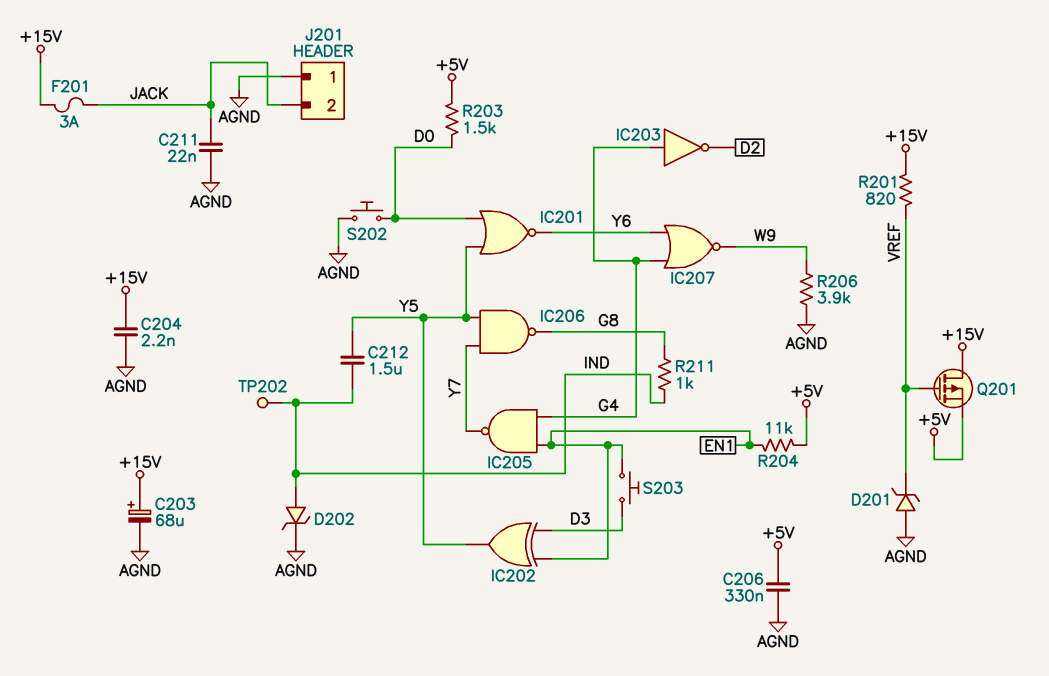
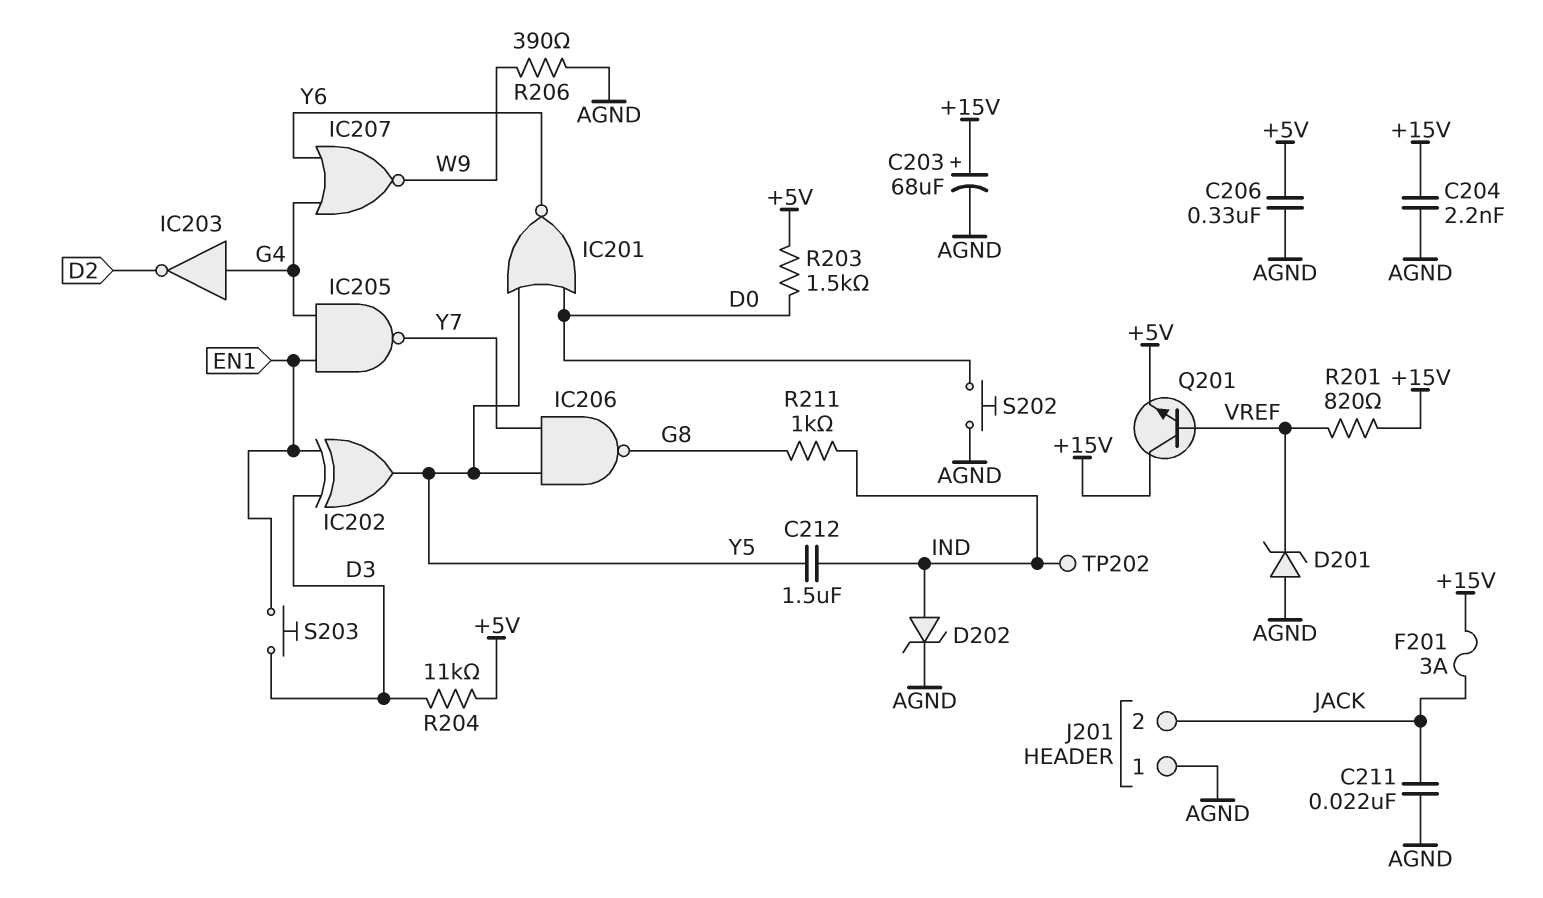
Q201: PMOS (G VREF, D +15V, S +5V) -> NPN (B VREF, C +15V, E +5V)
R204: 11k (+5V, EN1) -> 11k (+5V, D3)
R206: 3.9k (AGND, W9) -> 390 (AGND, W9)

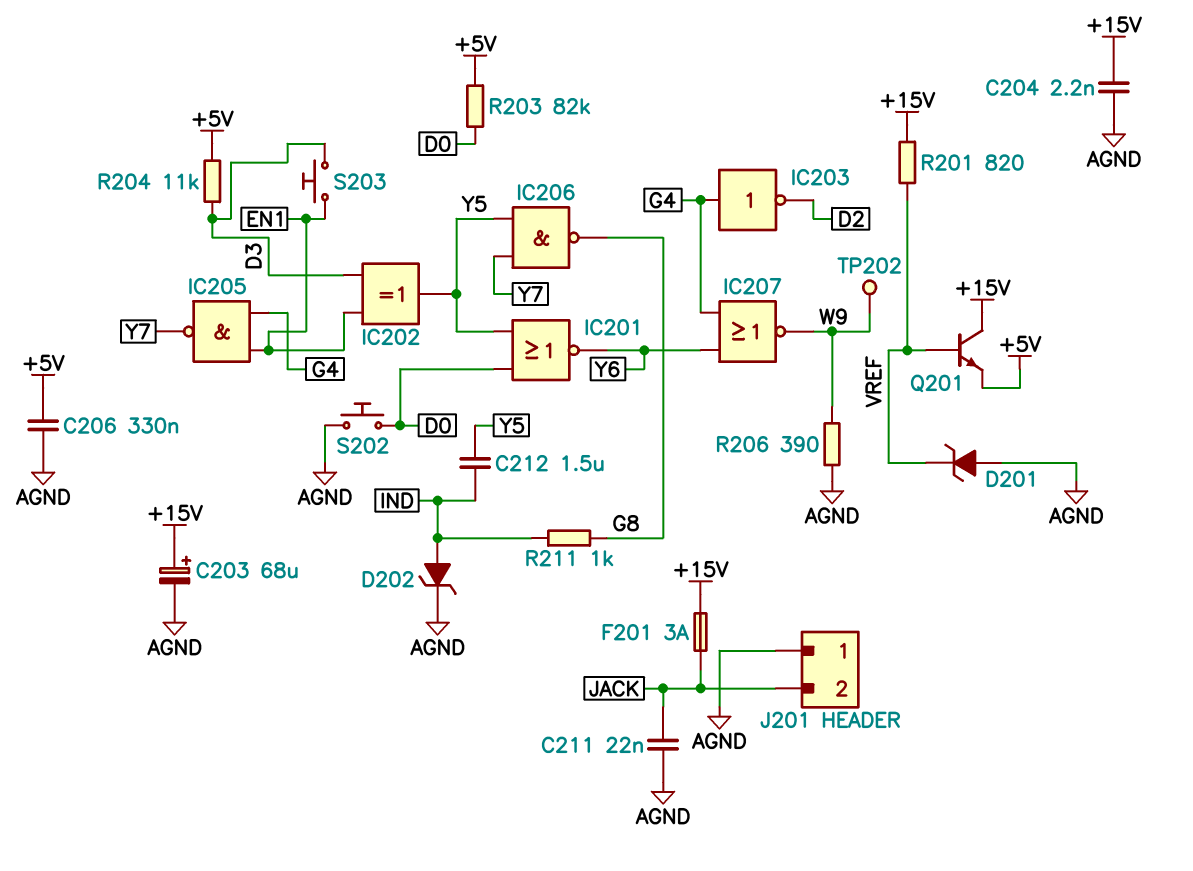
R203: 1.5k (+5V, D0) -> 82k (+5V, D0)
TP202: test point (IND) -> test point (W9)

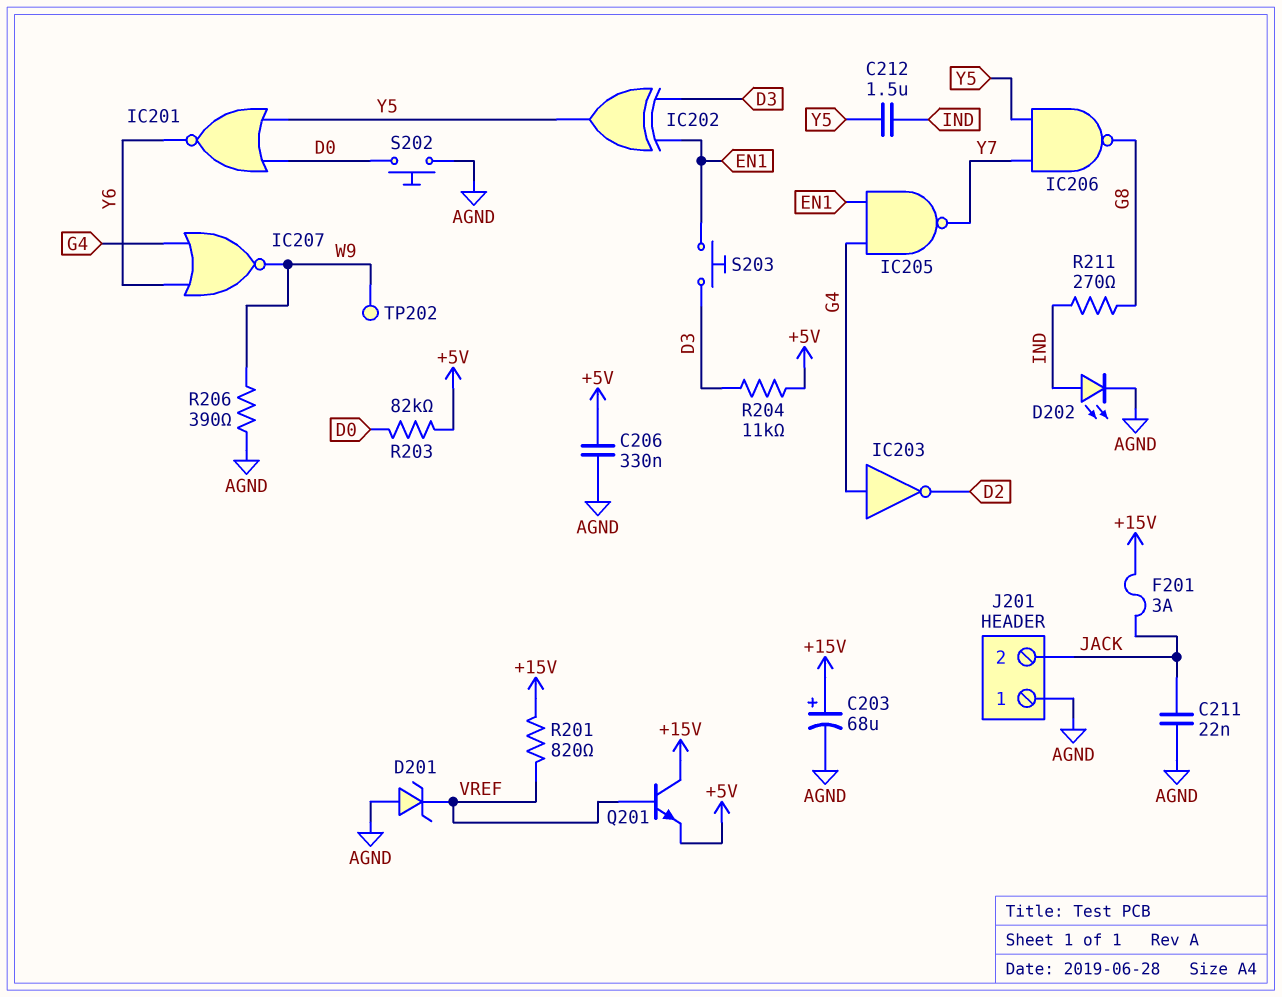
C204: 2.2nF (+15V, AGND) -> none
D202: zener (A IND, K AGND) -> LED (A IND, K AGND)
R211: 1k (G8, IND) -> 270 (G8, IND)

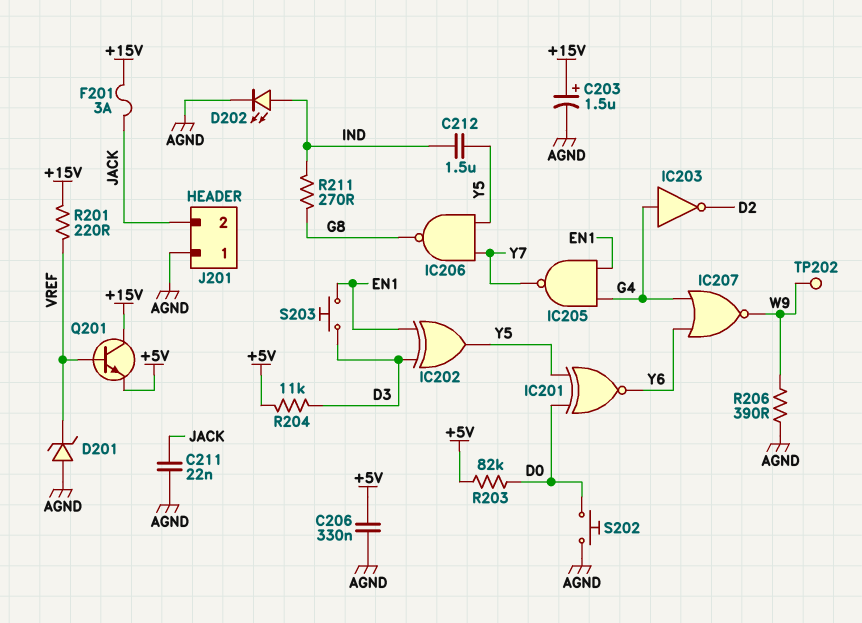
C203: 68uF (plus +15V, minus AGND) -> 1.5uF (plus +15V, minus AGND)
IC201: NOR (in D0, in Y5, out Y6) -> XNOR (in D0, in Y5, out Y6)
R201: 820 (+15V, VREF) -> 220 (+15V, VREF)

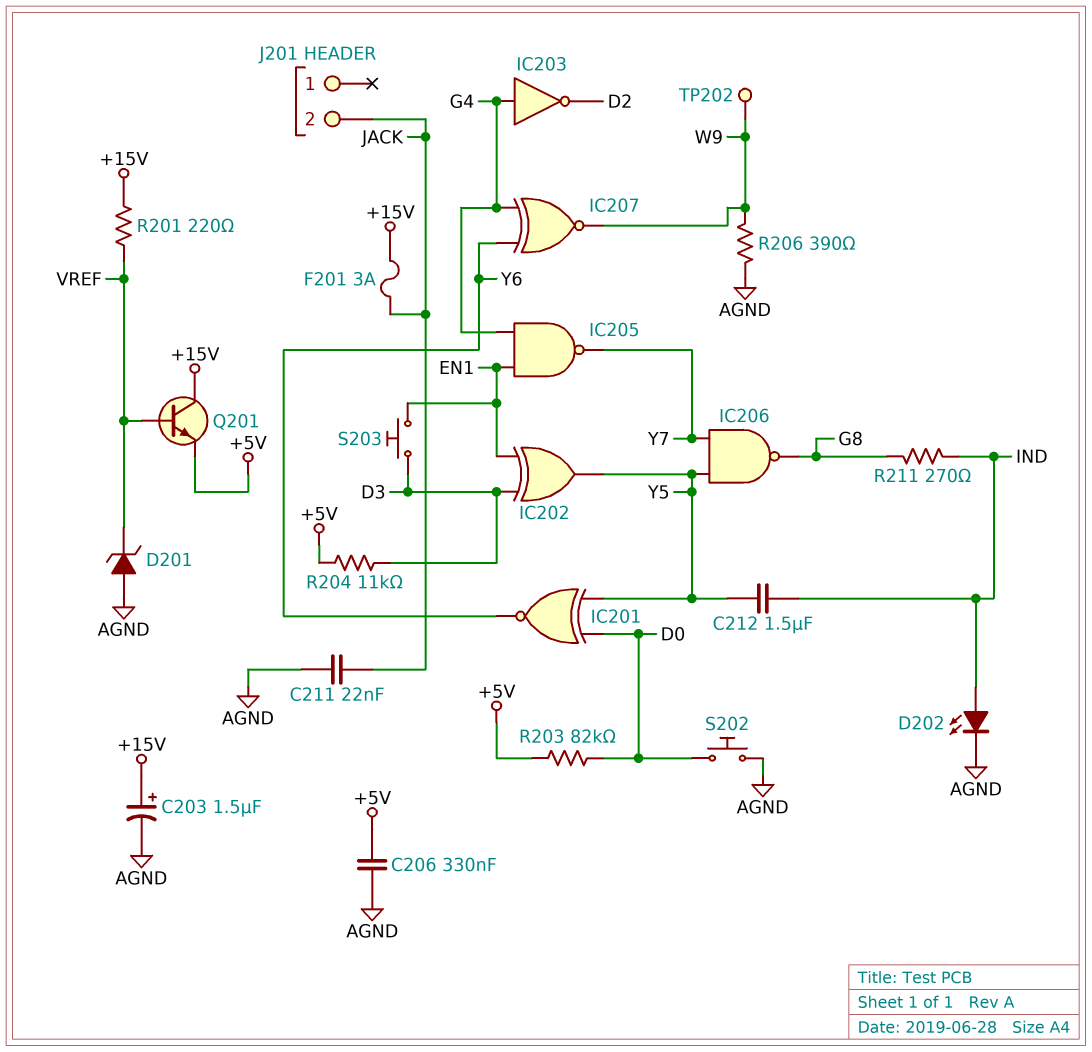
IC207: NOR (in G4, in Y6, out W9) -> XNOR (in G4, in Y6, out W9)
J201 pin 1: AGND -> none

